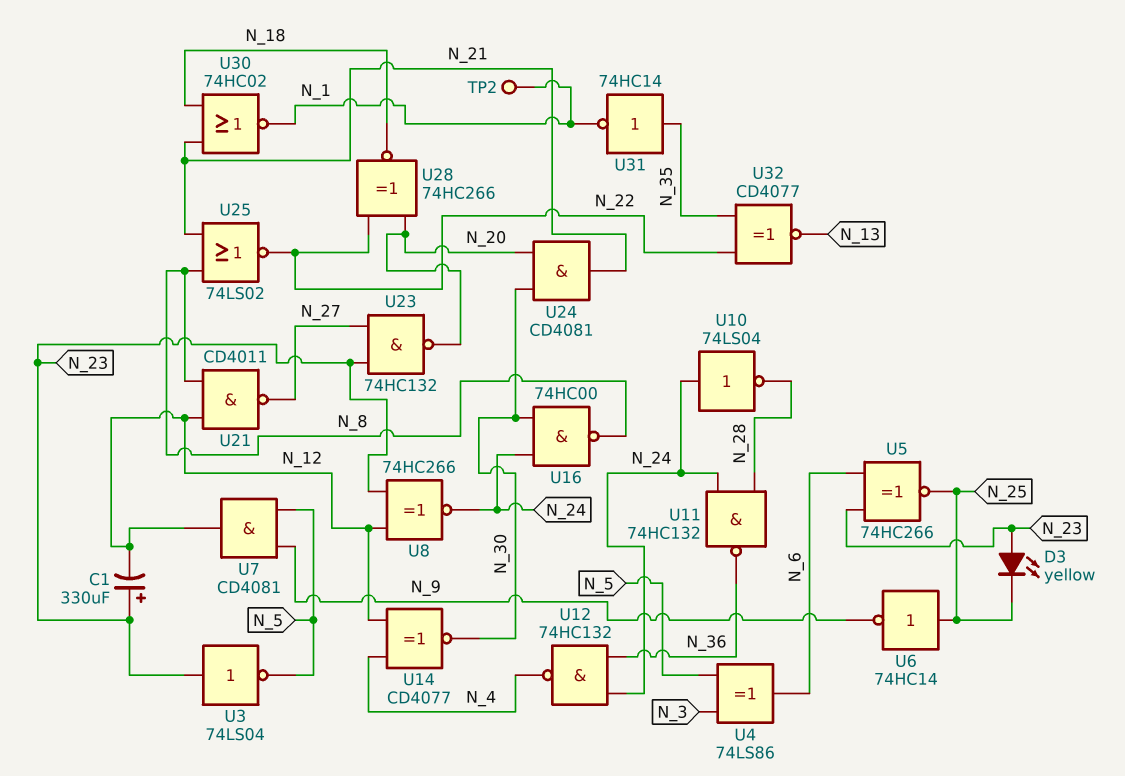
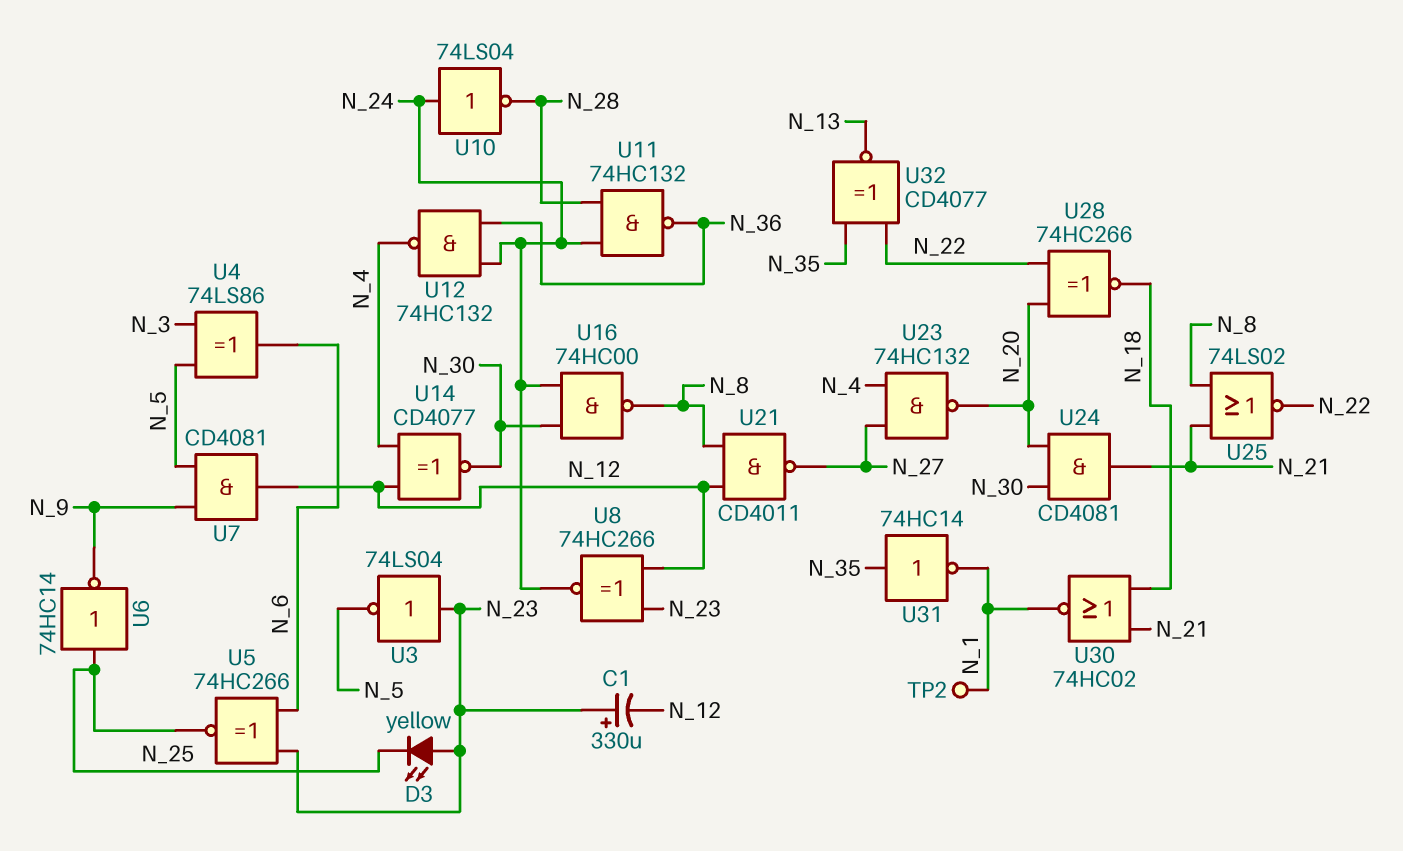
U23: NAND 74HC132 (in N_23, in N_27, out N_20) -> NAND 74HC132 (in N_4, in N_27, out N_20)

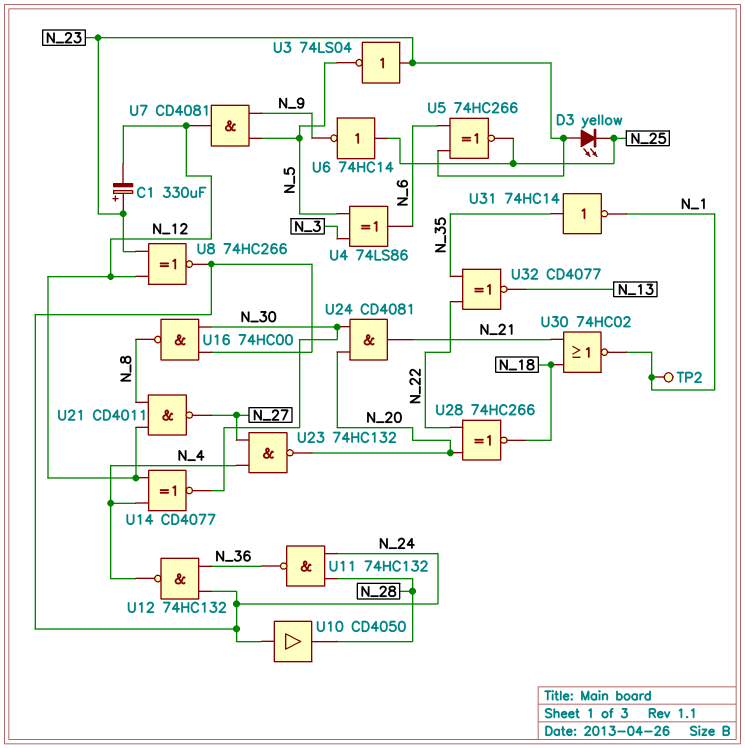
U10: NOT 74LS04 (in N_24, out N_28) -> buffer CD4050 (in N_24, out N_28)
U25: NOR 74LS02 (in N_8, in N_21, out N_22) -> none

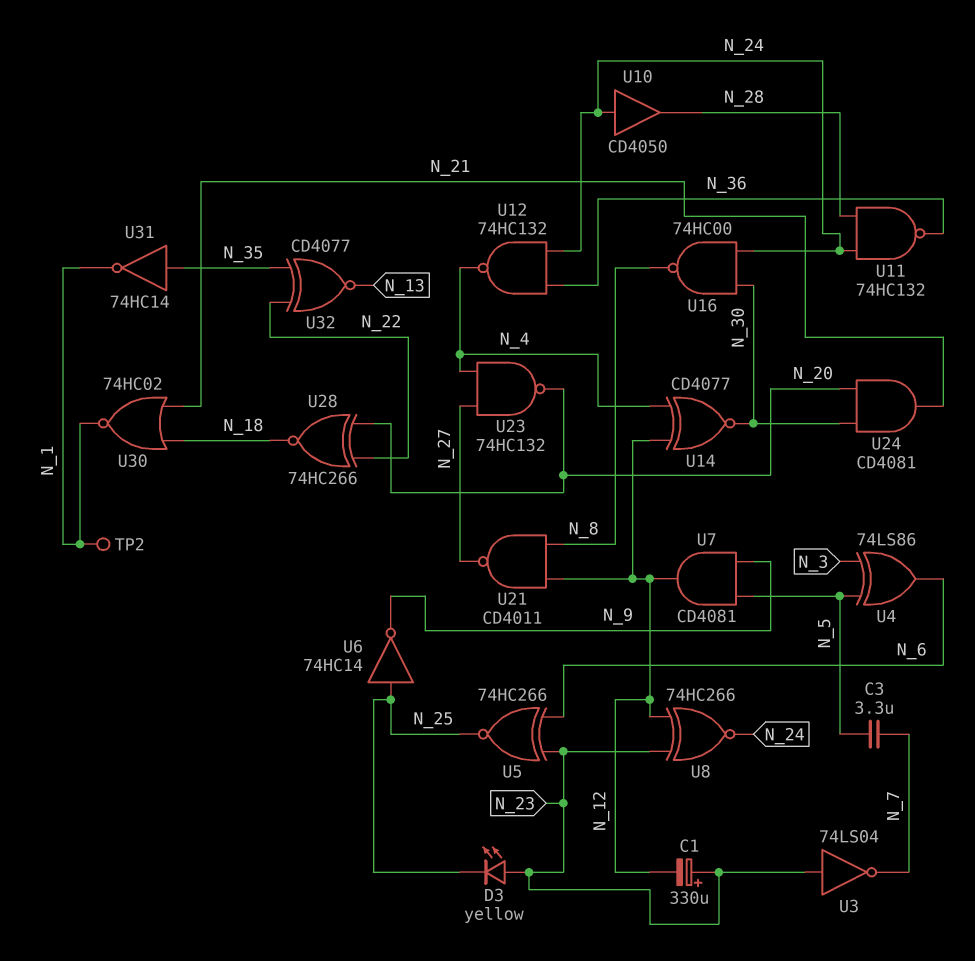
C3: none -> 3.3uF (N_5, N_7)
U3: NOT 74LS04 (in N_23, out N_5) -> NOT 74LS04 (in N_23, out N_7)

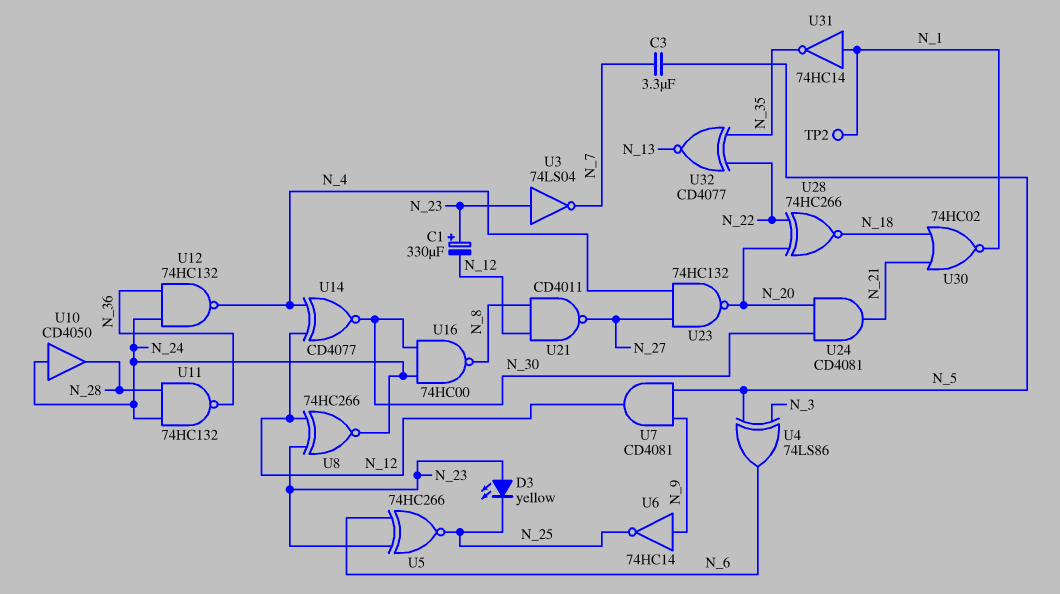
U6: NOT 74HC14 (in N_25, out N_9) -> NOT 74HC14 (in N_9, out N_25)
U31: NOT 74HC14 (in N_35, out N_1) -> NOT 74HC14 (in N_1, out N_35)

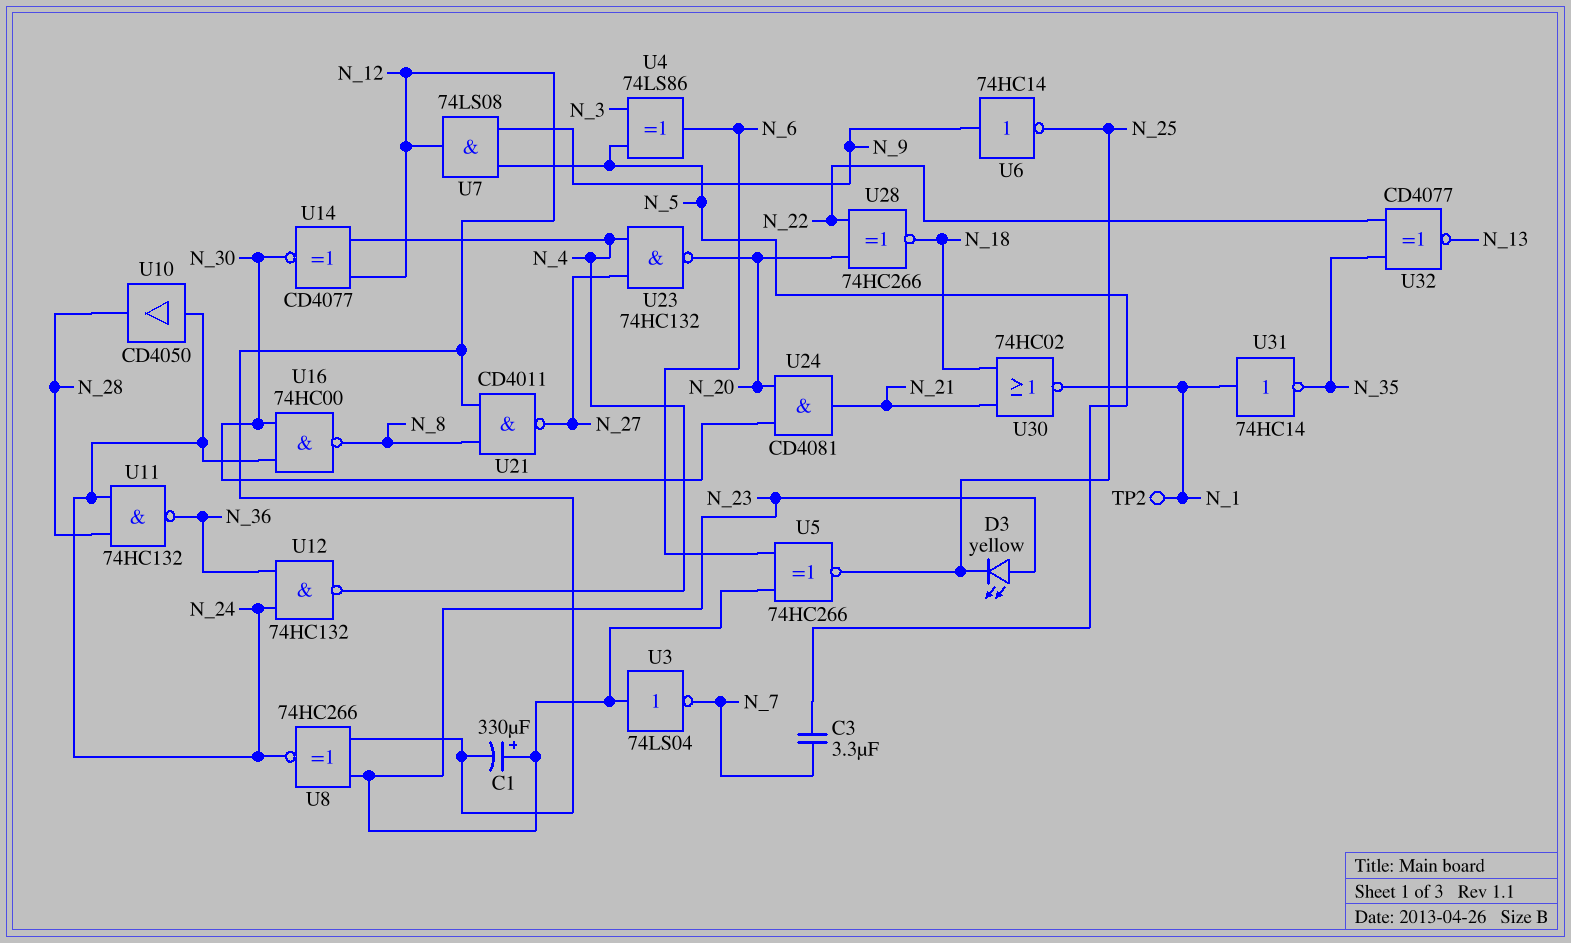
U7: AND CD4081 (in N_5, in N_9, out N_12) -> AND 74LS08 (in N_5, in N_9, out N_12)

